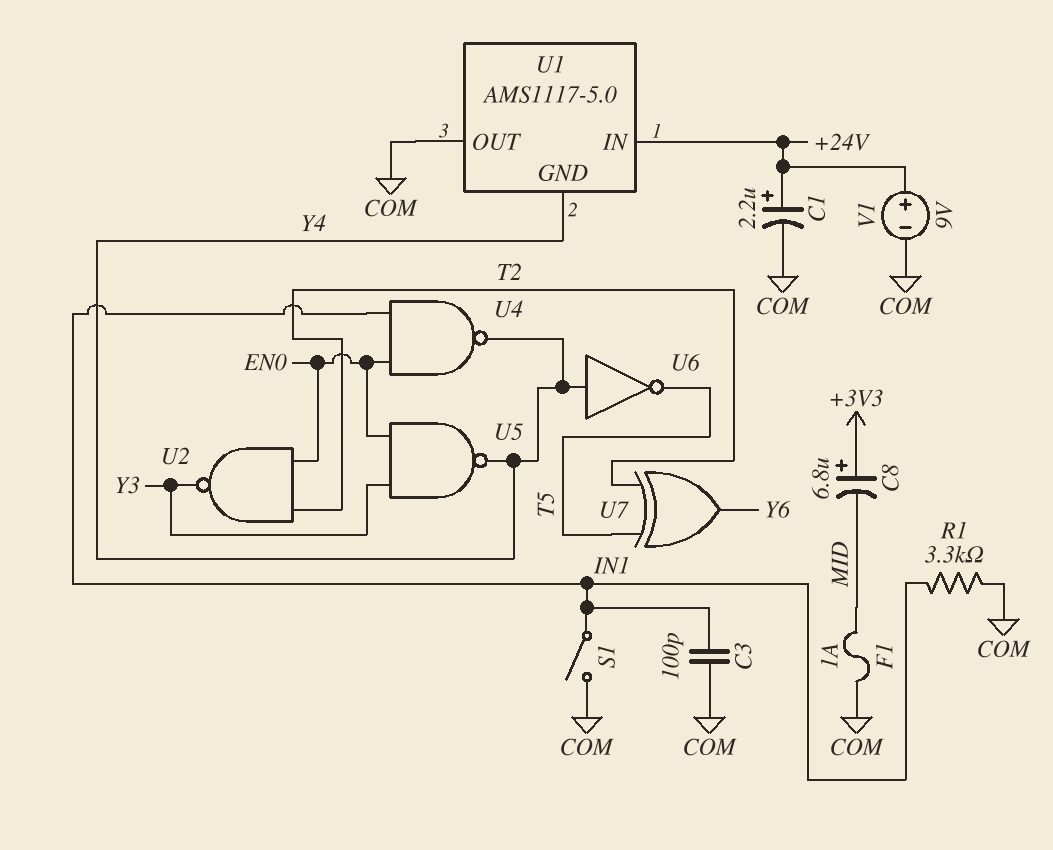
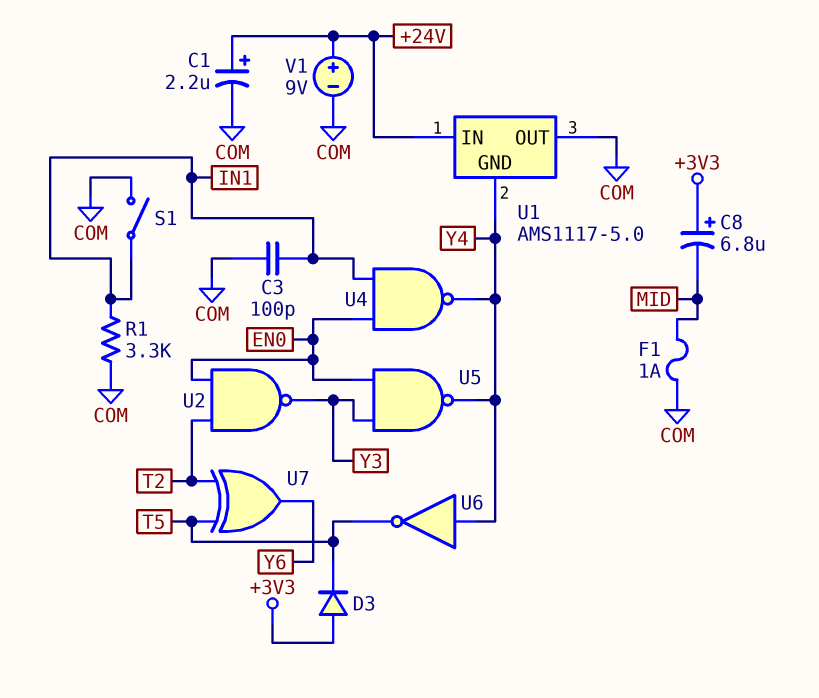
D3: none -> diode (A +3V3, K T5)

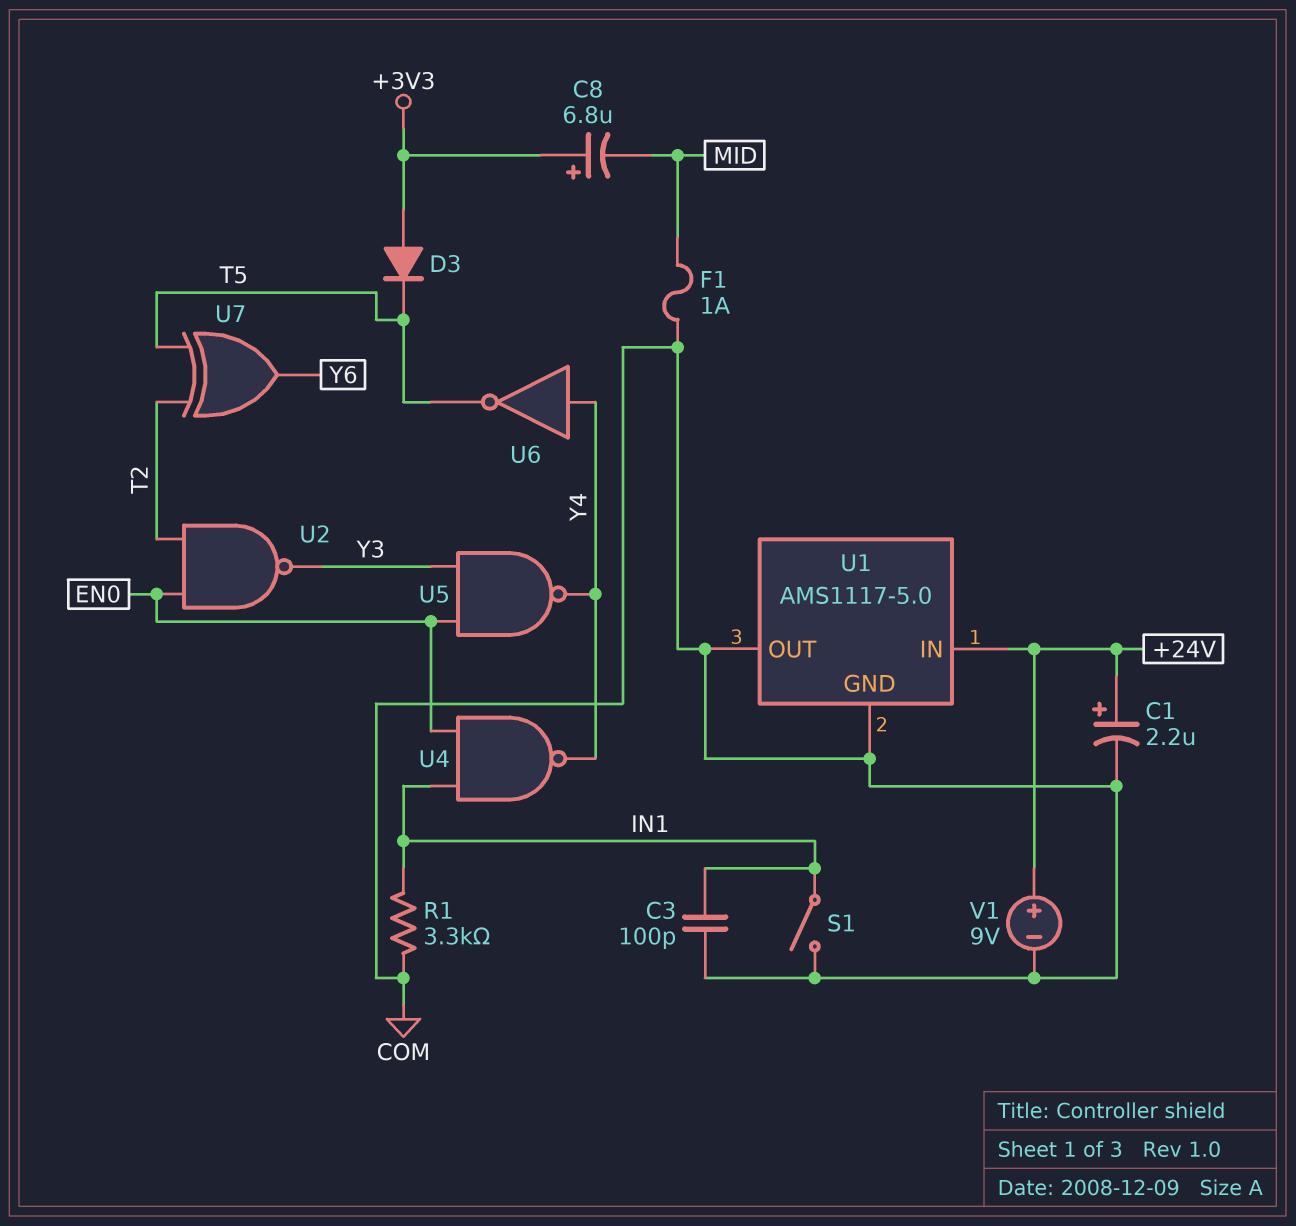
U1 pin GND: Y4 -> COM

